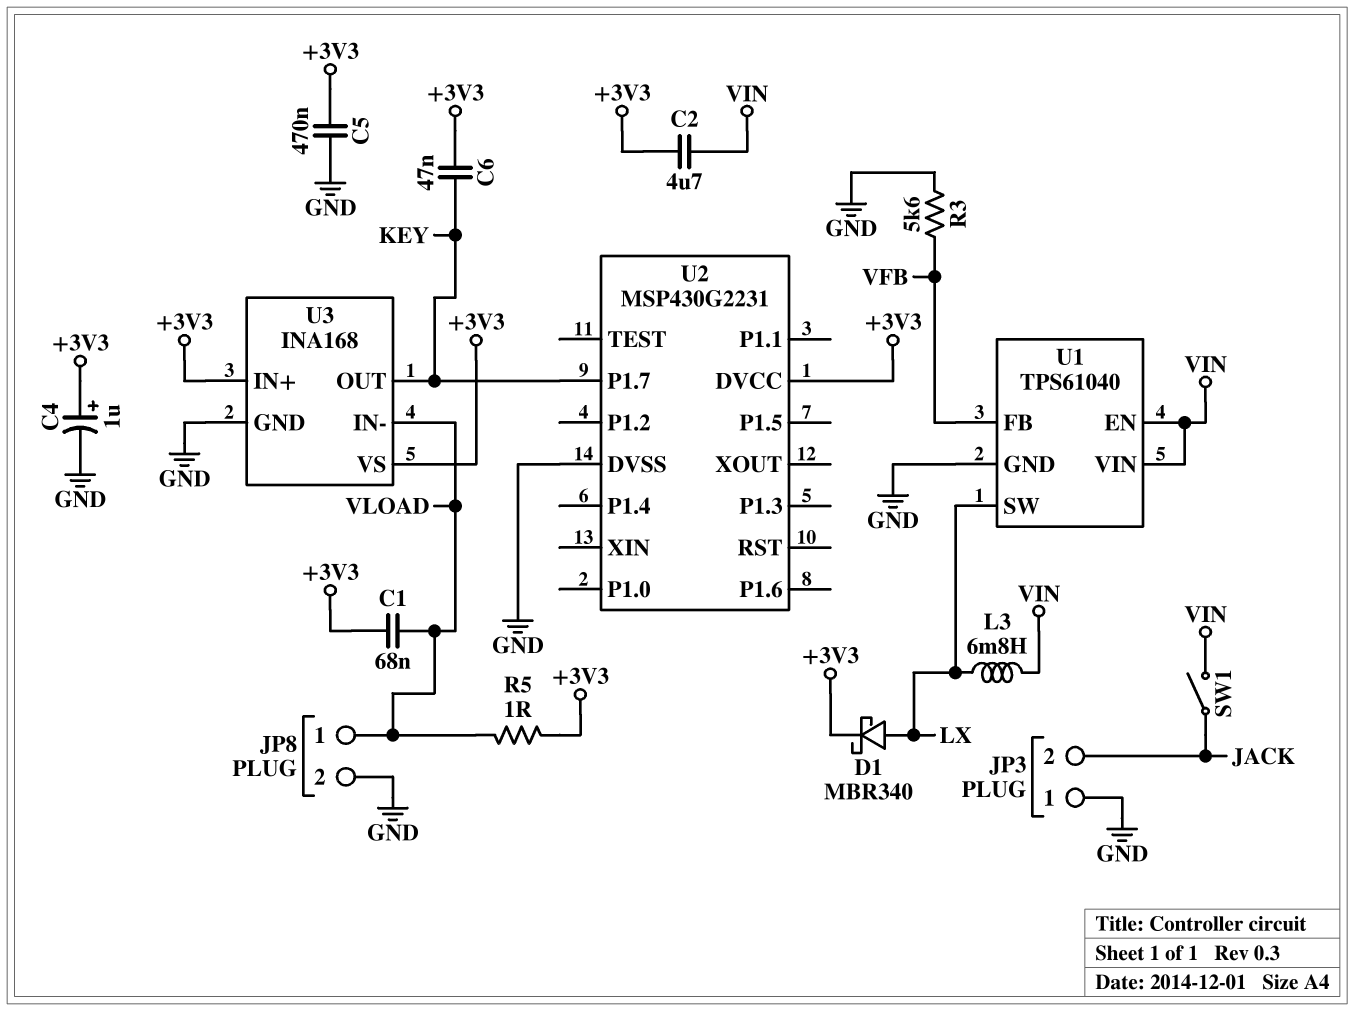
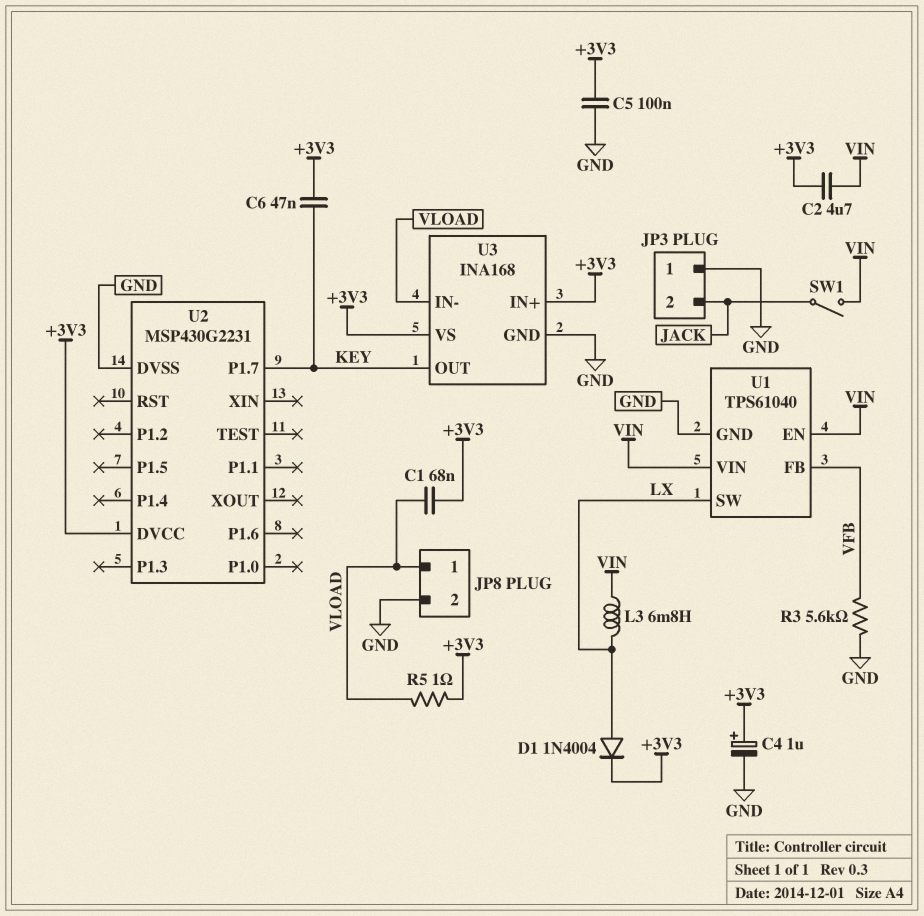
C5: 470nF (+3V3, GND) -> 100nF (+3V3, GND)
D1: schottky MBR340 (A LX, K +3V3) -> diode 1N4004 (A LX, K +3V3)

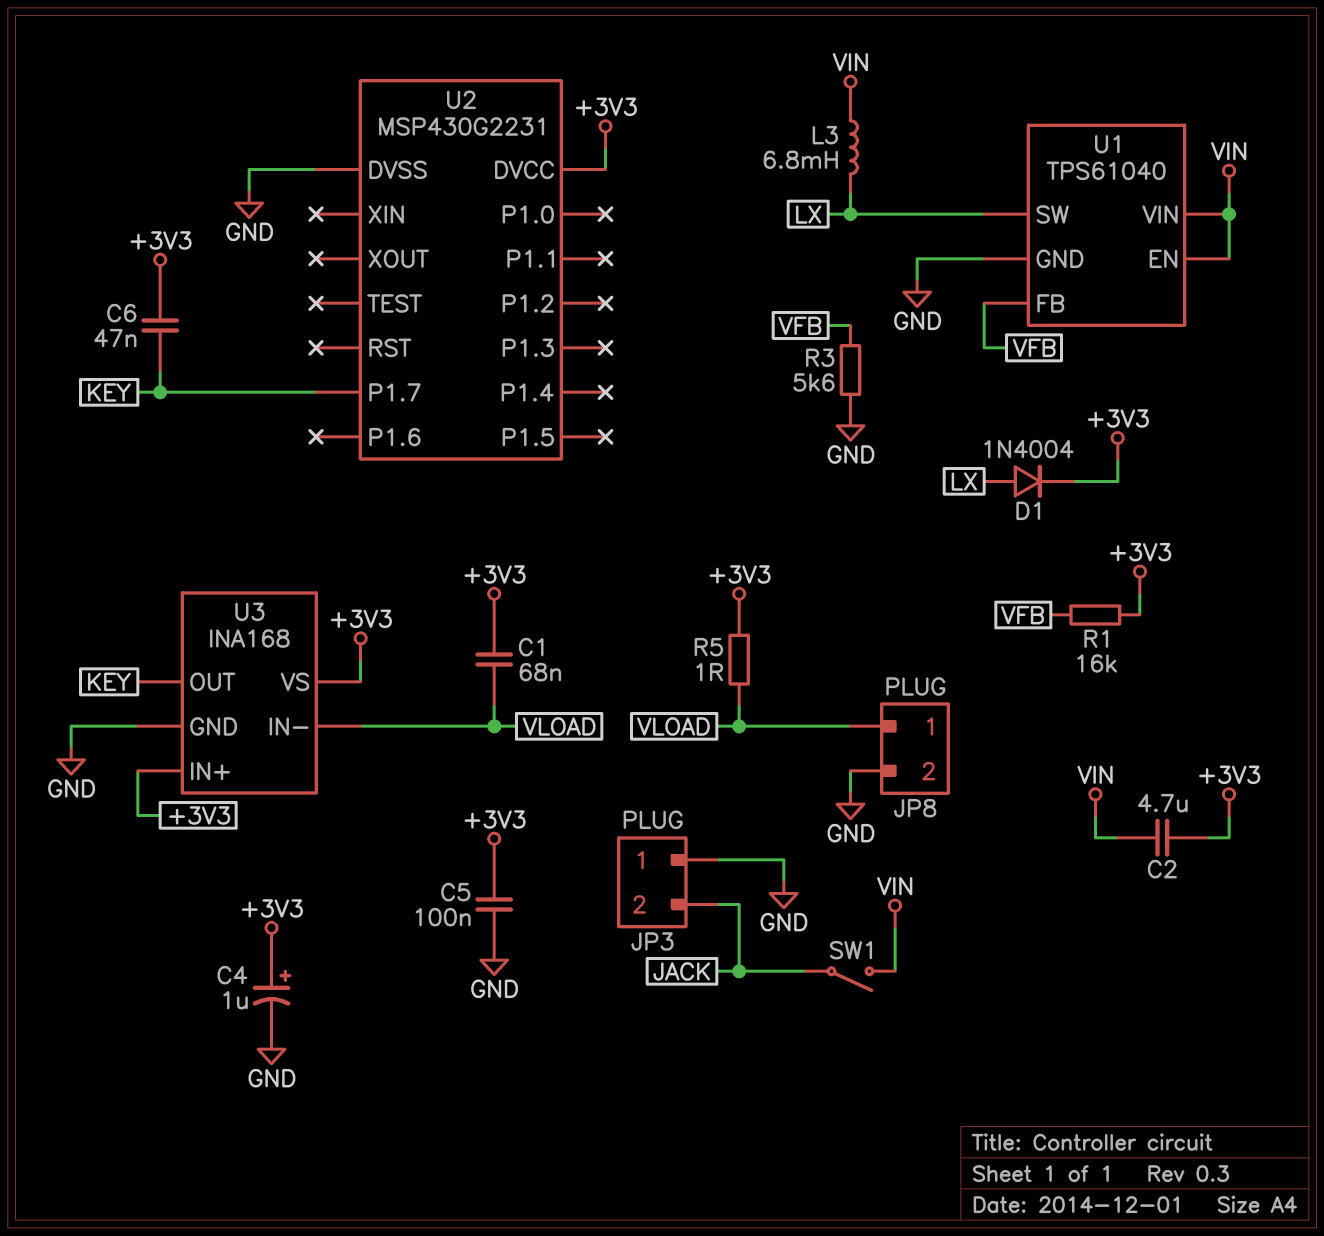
R1: none -> 16k (+3V3, VFB)

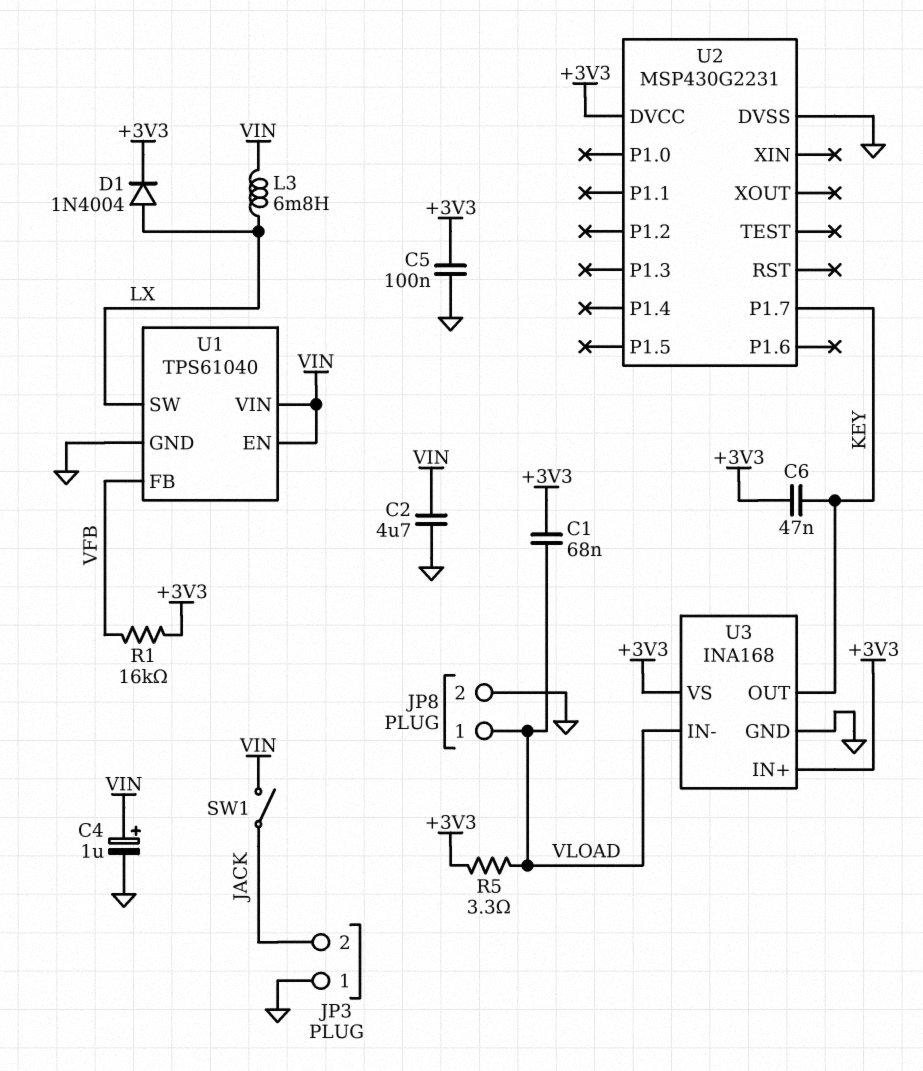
C2: 4.7uF (+3V3, VIN) -> 4.7uF (GND, VIN)
C4: 1uF (plus +3V3, minus GND) -> 1uF (plus VIN, minus GND)
R3: 5.6k (GND, VFB) -> none
R5: 1 (+3V3, VLOAD) -> 3.3 (+3V3, VLOAD)

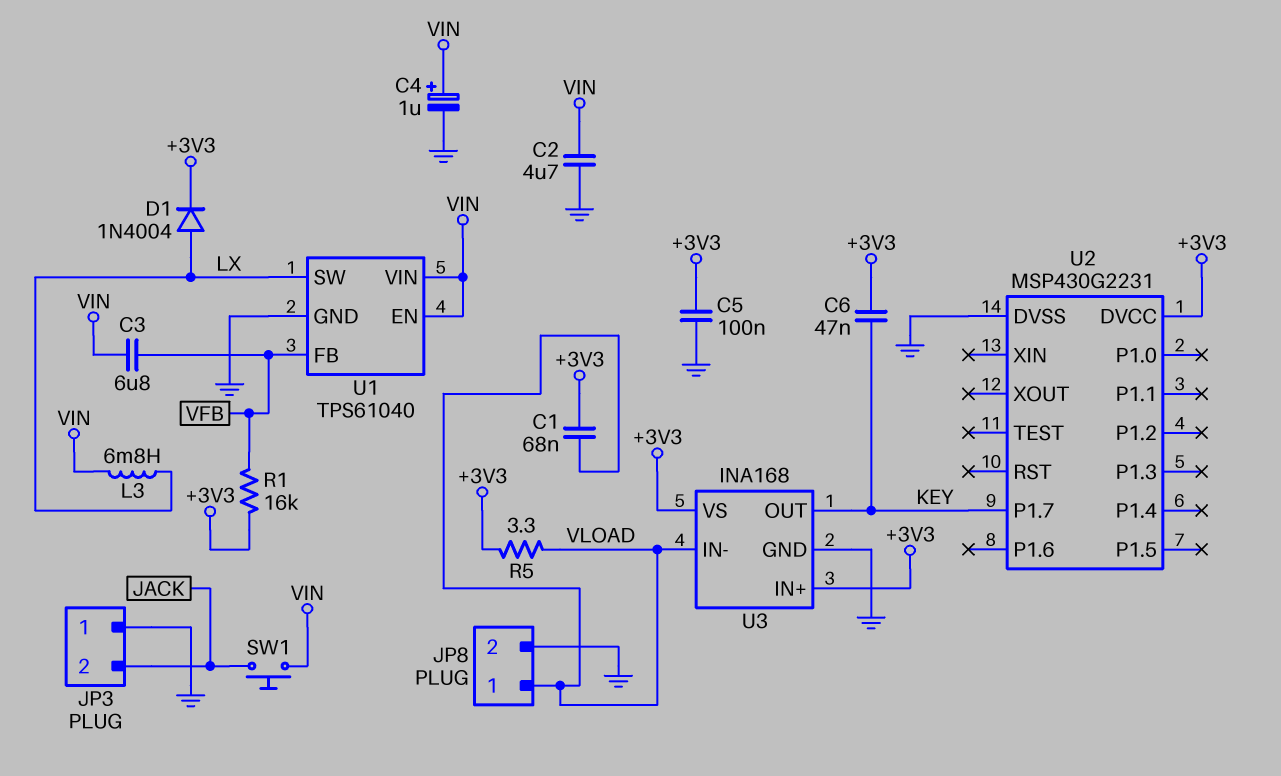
C3: none -> 6.8uF (VFB, VIN)
SW1: switch (JACK, VIN) -> button (JACK, VIN)

